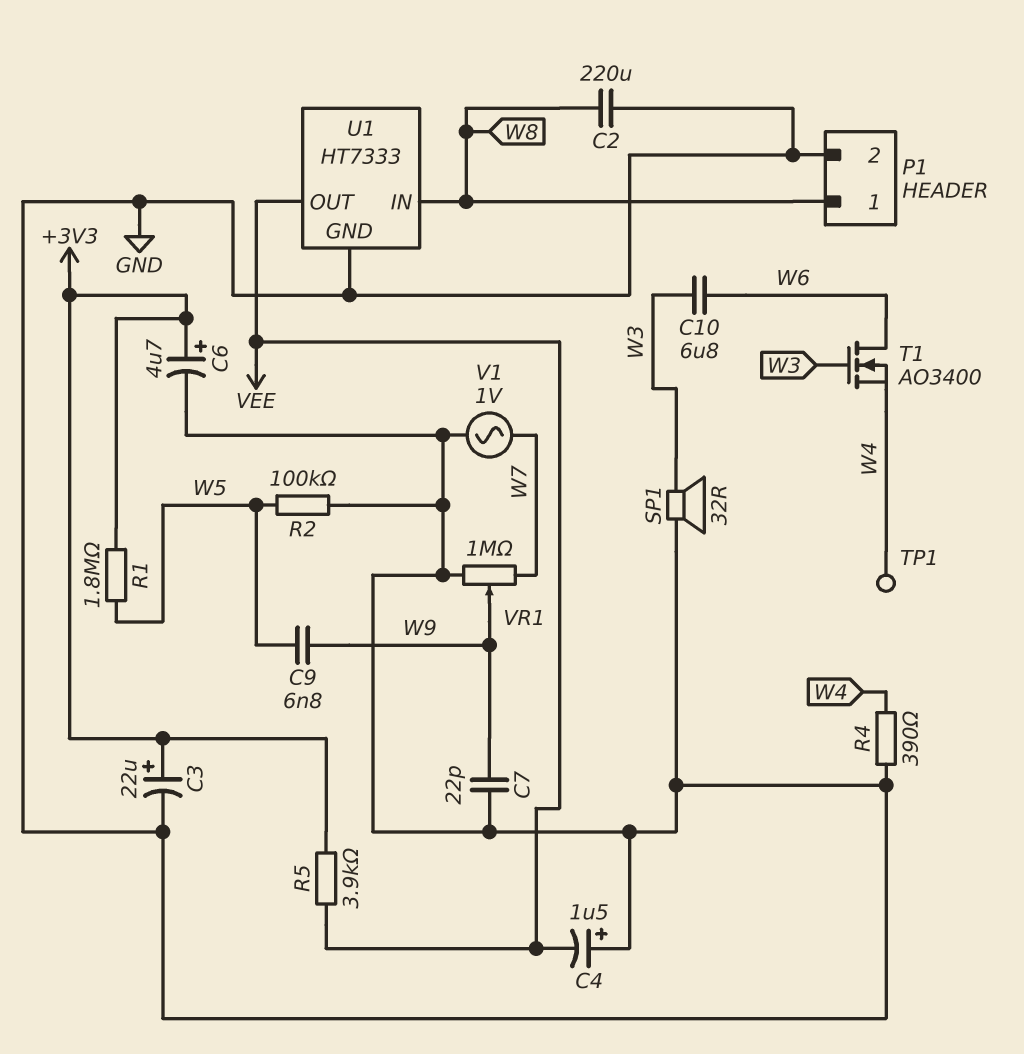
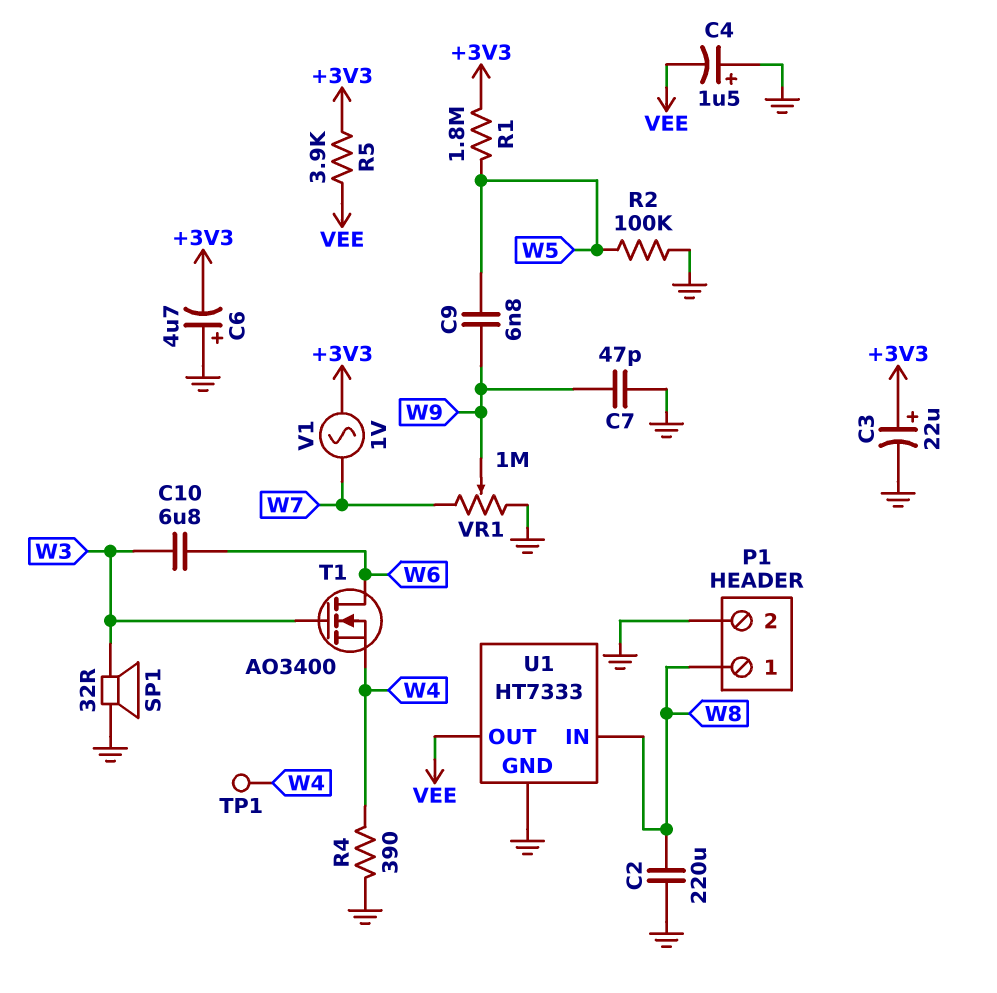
C6: 4.7uF (plus +3V3, minus GND) -> 4.7uF (plus GND, minus +3V3)
C7: 22pF (GND, W9) -> 47pF (GND, W9)
V1: AC 1V (GND, W7) -> AC 1V (+3V3, W7)

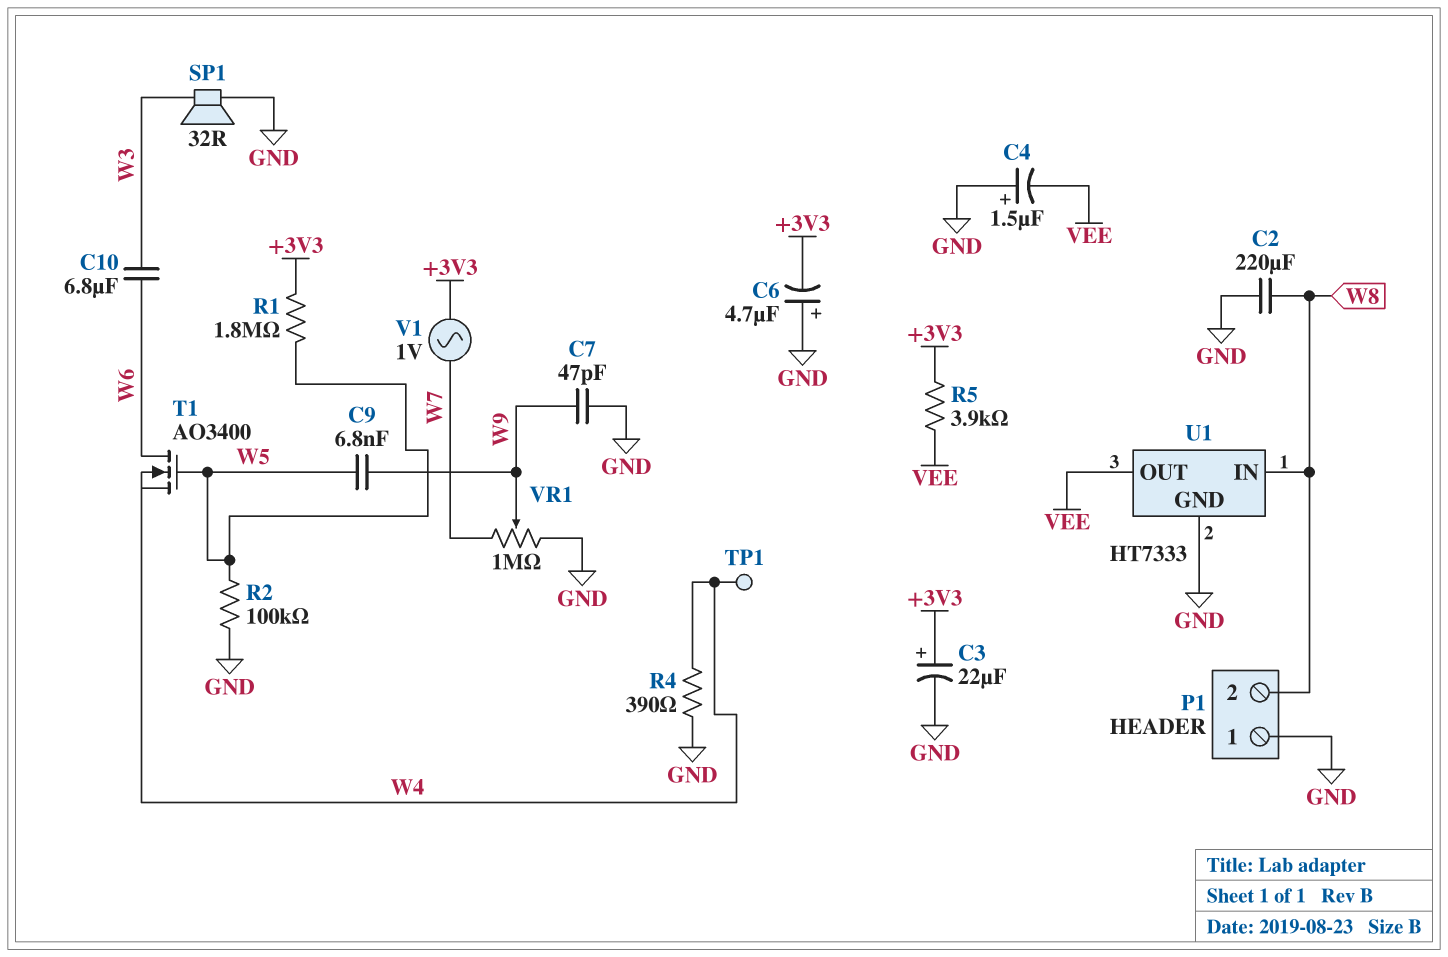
P1 pin 1: W8 -> GND
P1 pin 2: GND -> W8
T1: NMOS AO3400 (G W3, D W6, S W4) -> NMOS AO3400 (G W5, D W6, S W4)

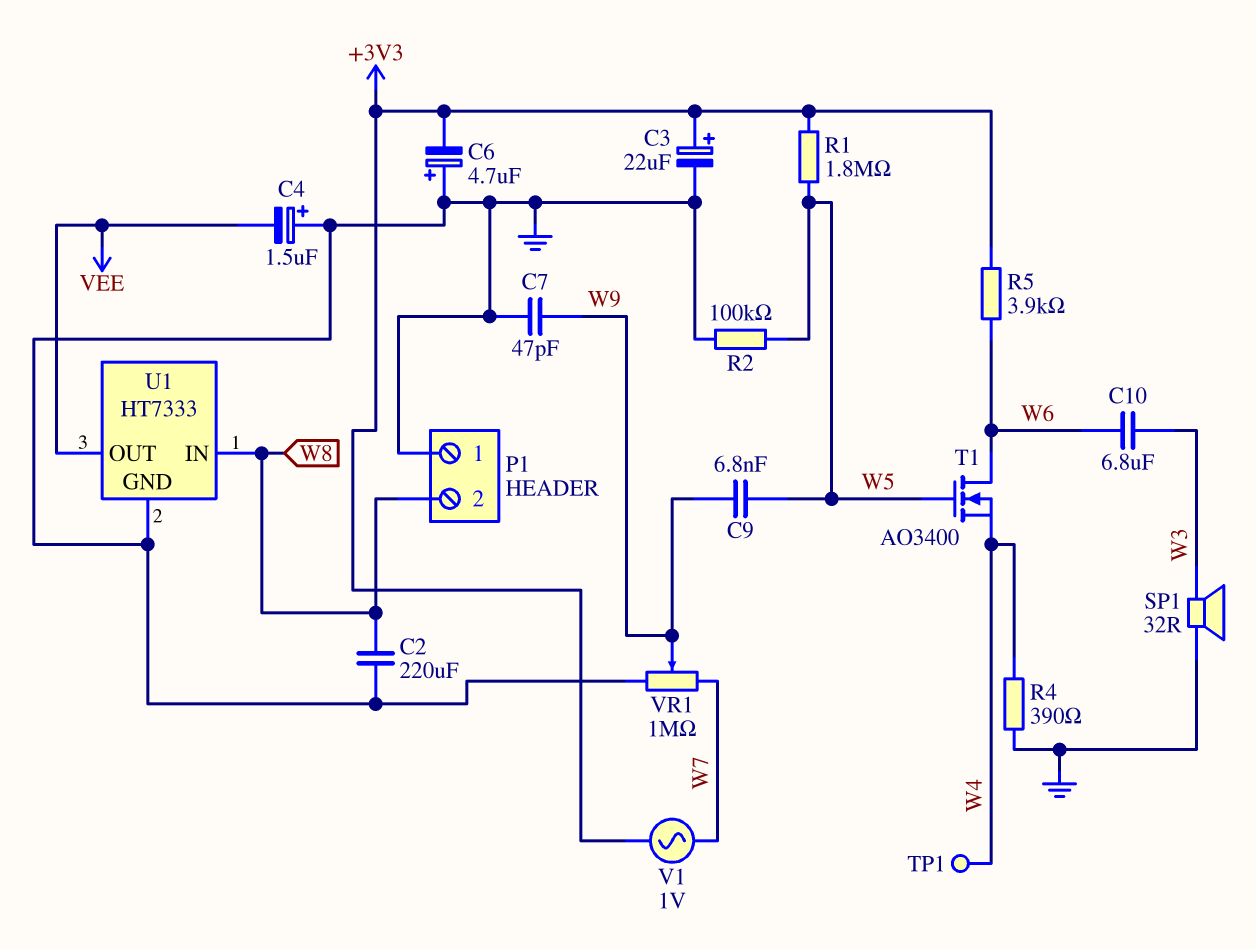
R5: 3.9k (+3V3, VEE) -> 3.9k (+3V3, W6)

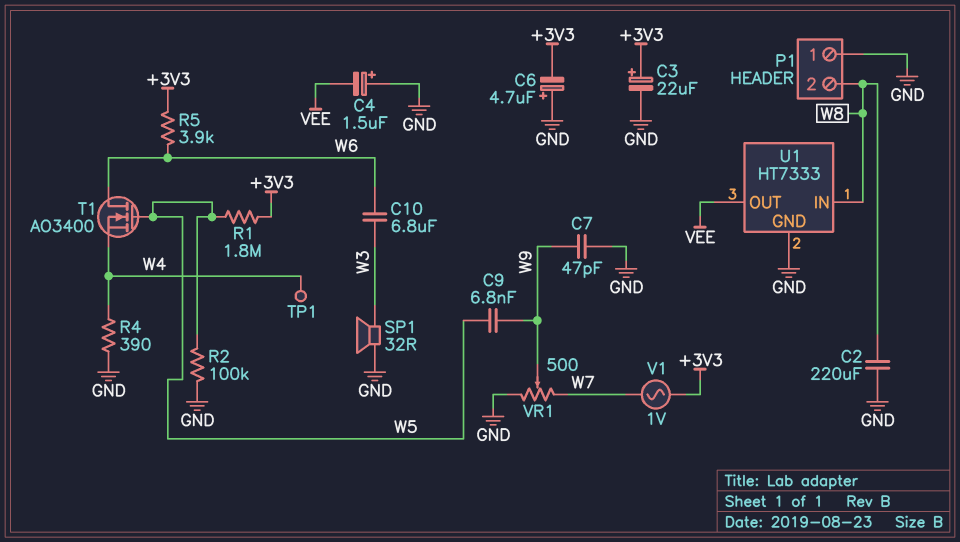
VR1: 1M (GND, W7, wiper W9) -> 500 (GND, W7, wiper W9)

